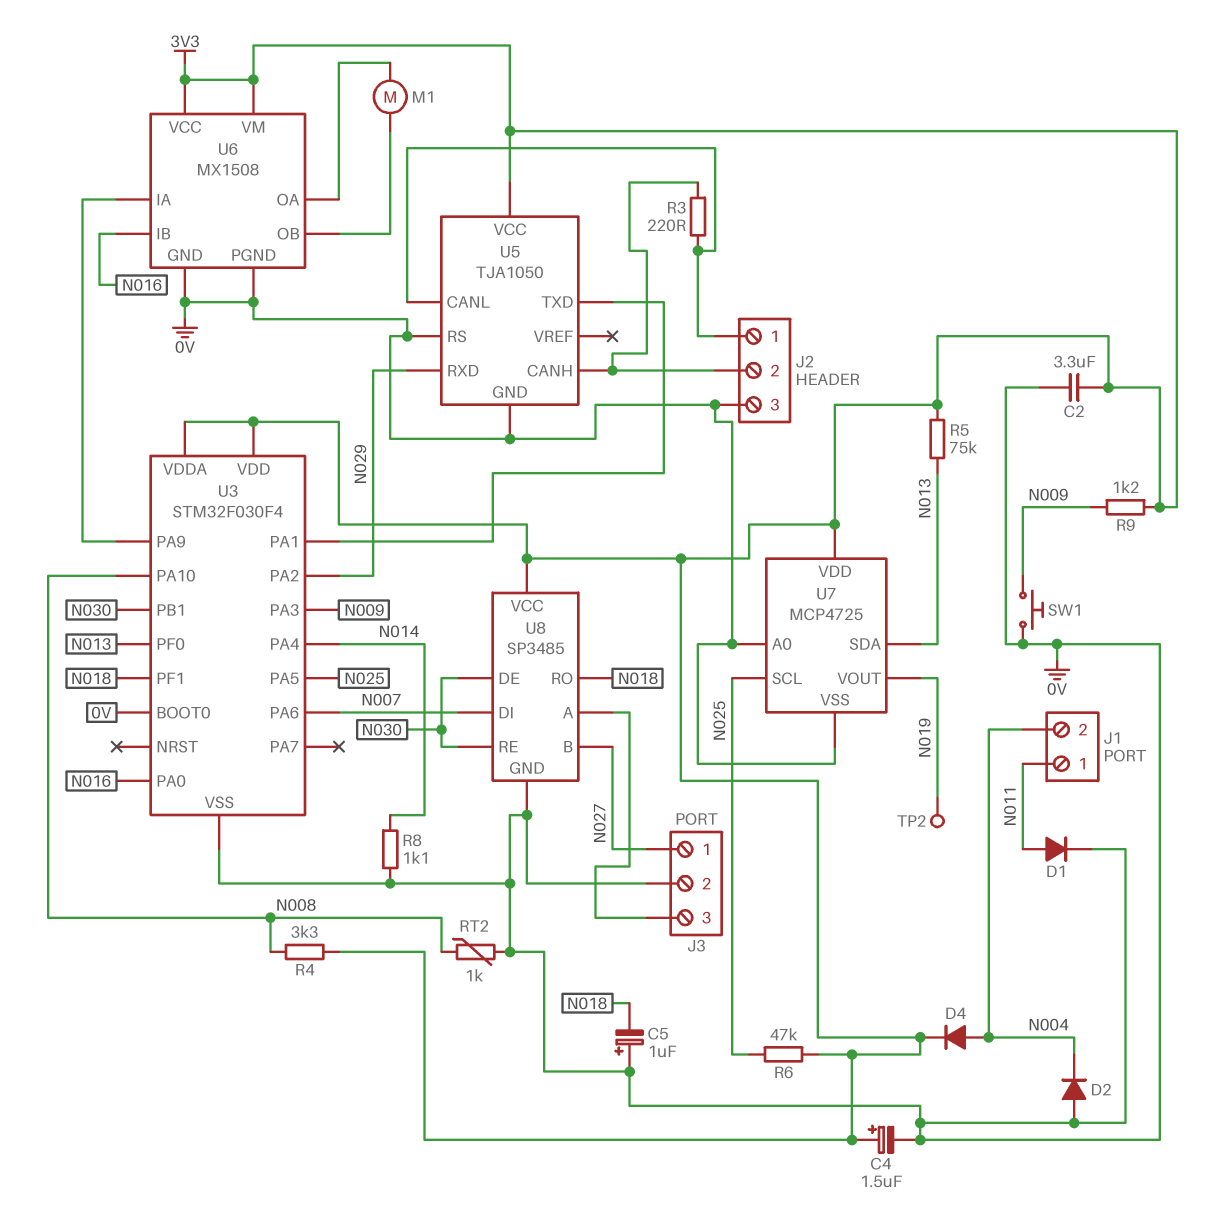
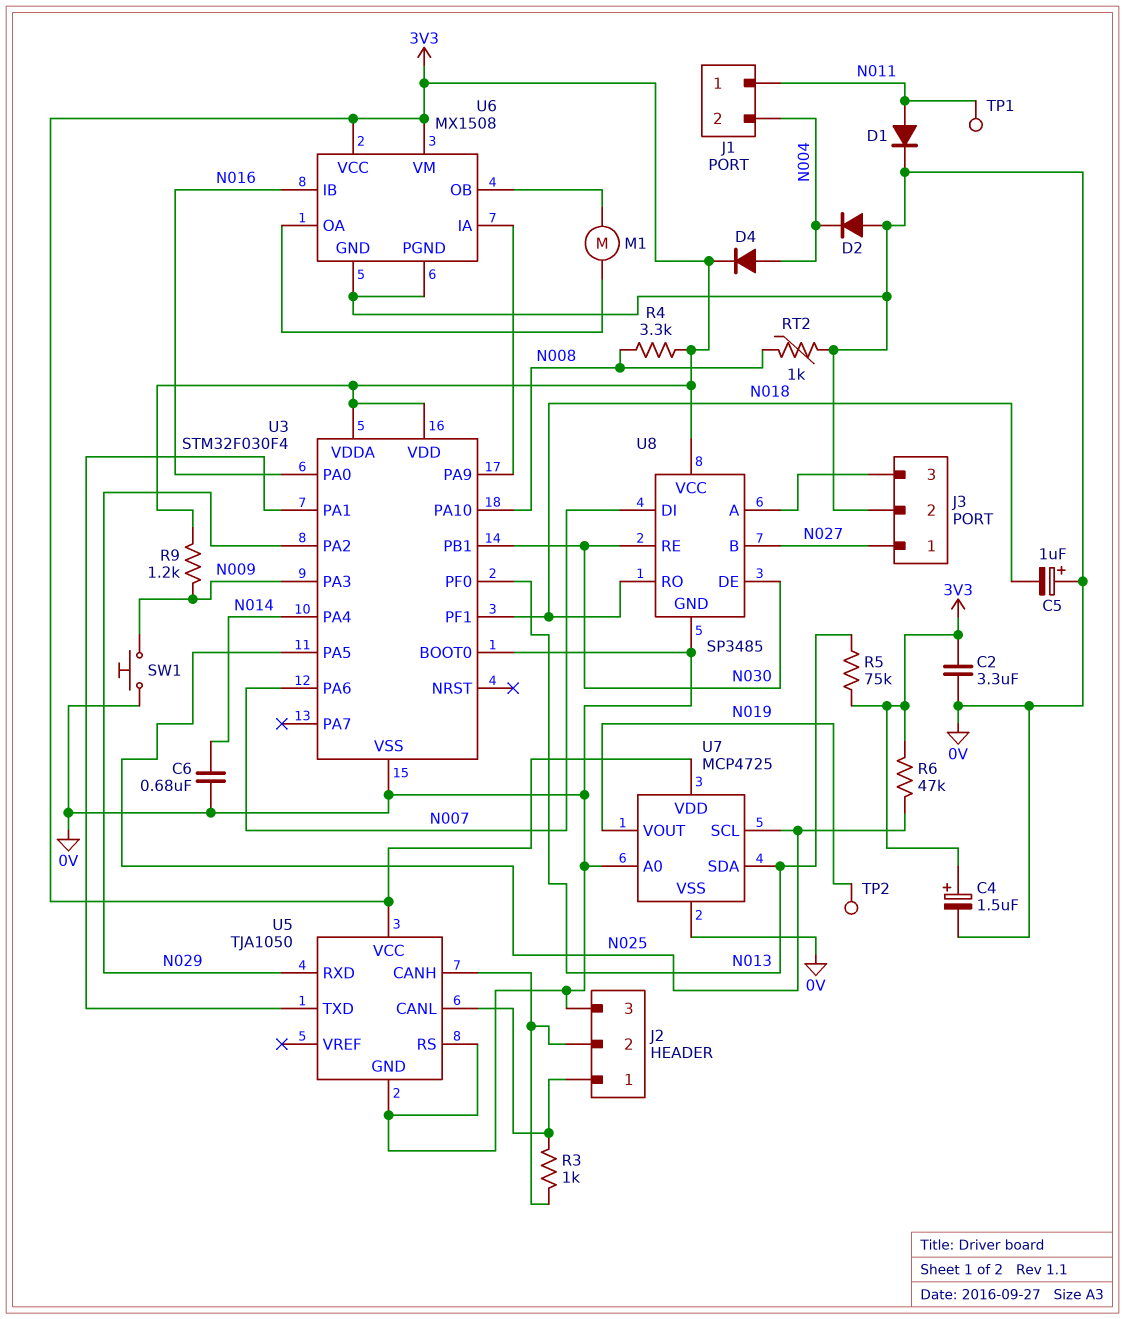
C6: none -> 680nF (0V, N014)
R3: 220 (J2/1, J2/2) -> 1k (J2/1, J2/2)
R8: 1.1k (0V, N014) -> none
TP1: none -> test point (N011)

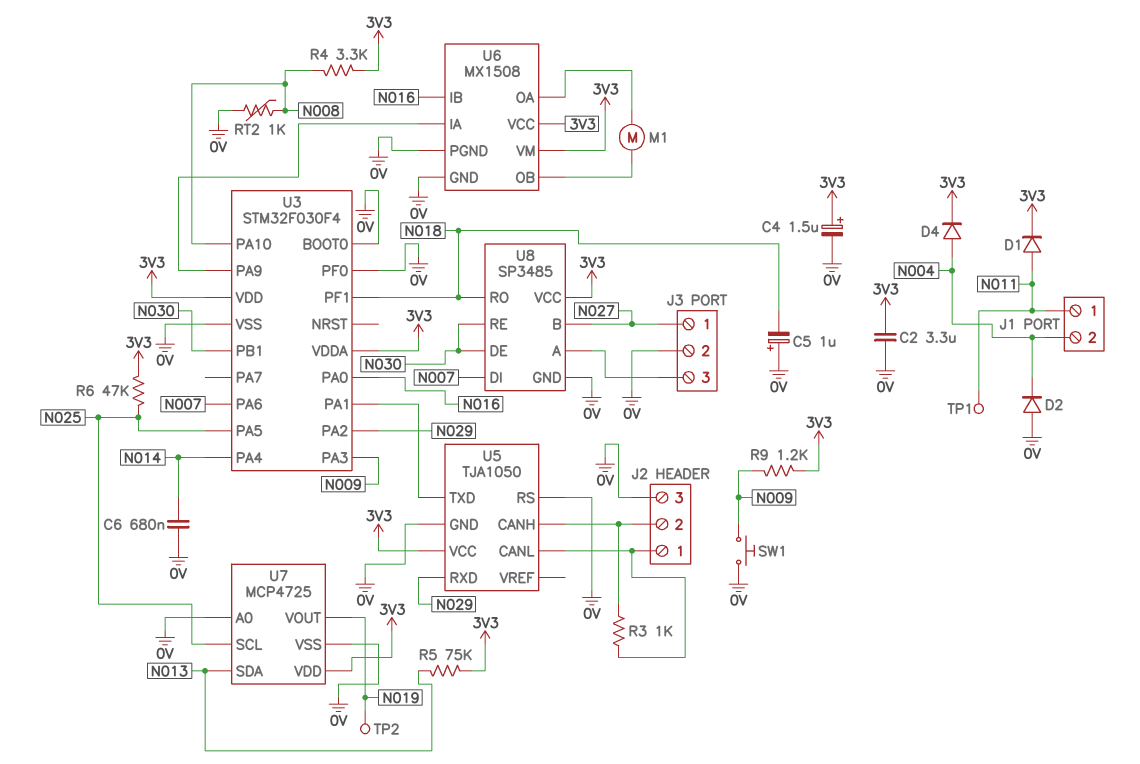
D1: diode (A N011, K 0V) -> diode (A N011, K 3V3)
U3 pin PF0: N013 -> 0V

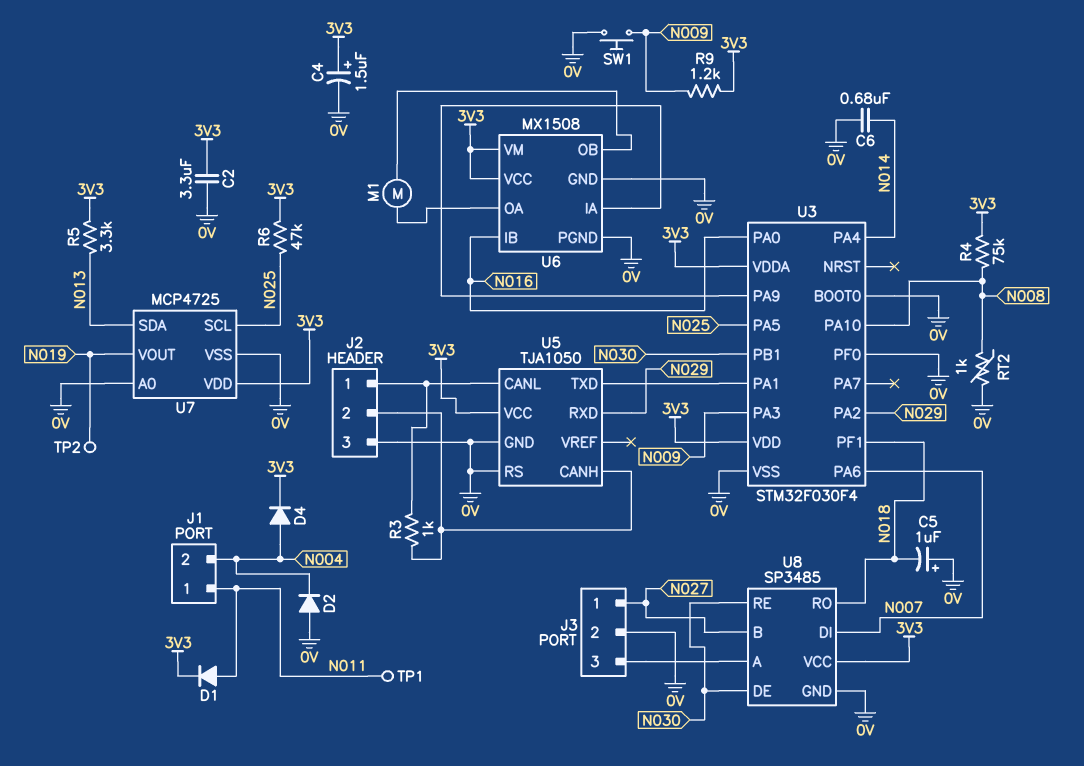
R4: 3.3k (3V3, N008) -> 75k (3V3, N008)
R5: 75k (3V3, N013) -> 3.3k (3V3, N013)

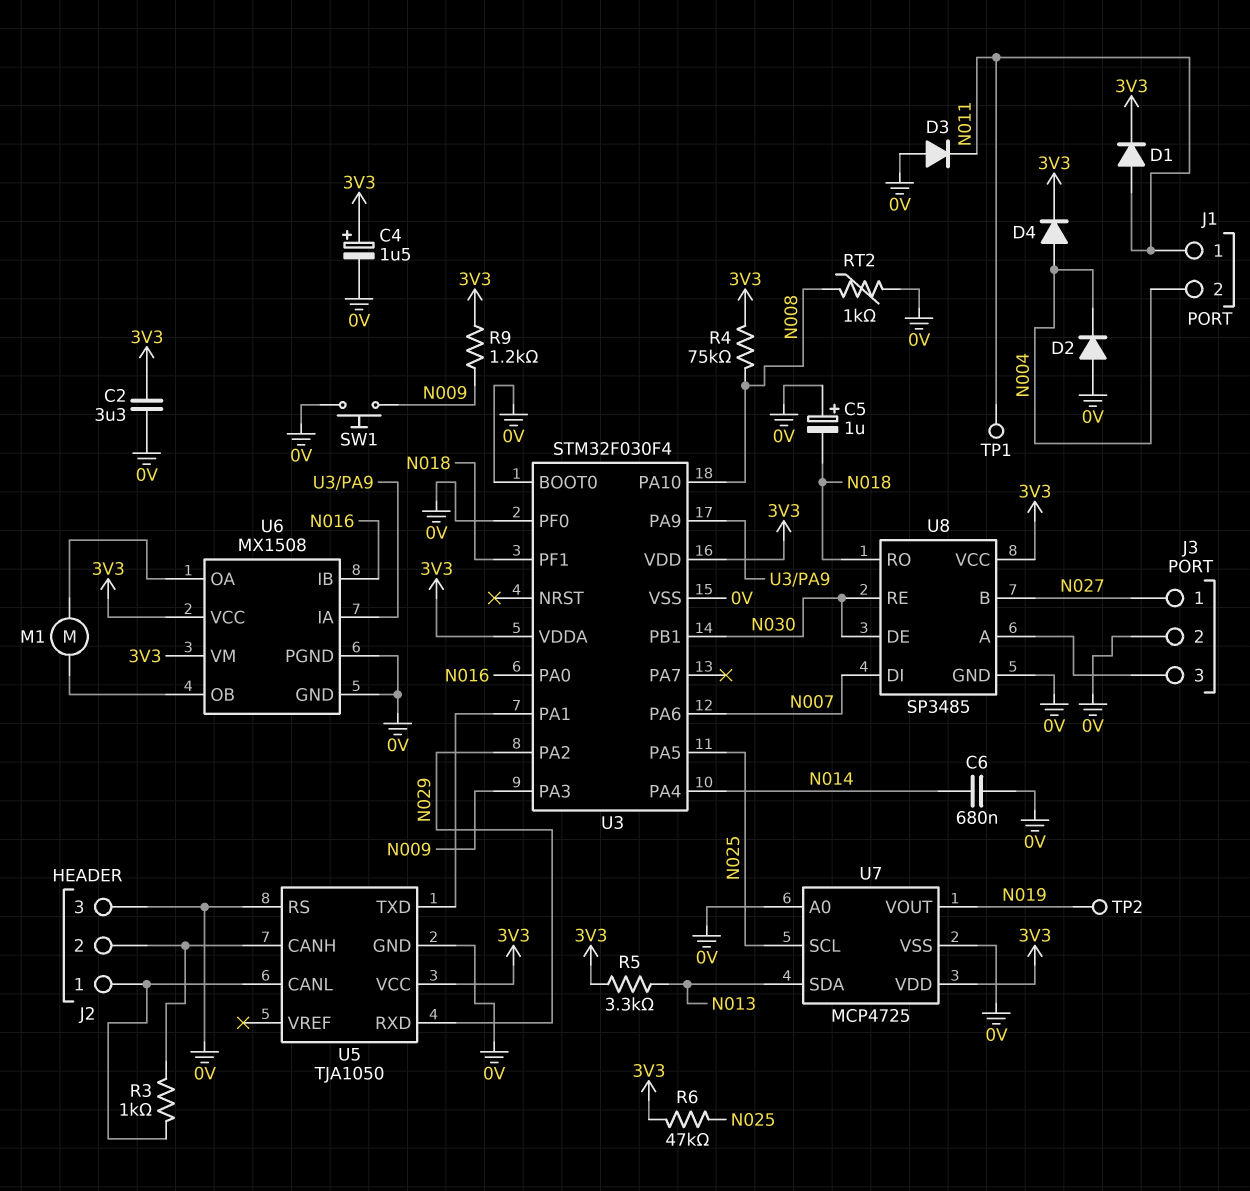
D3: none -> diode (A 0V, K N011)

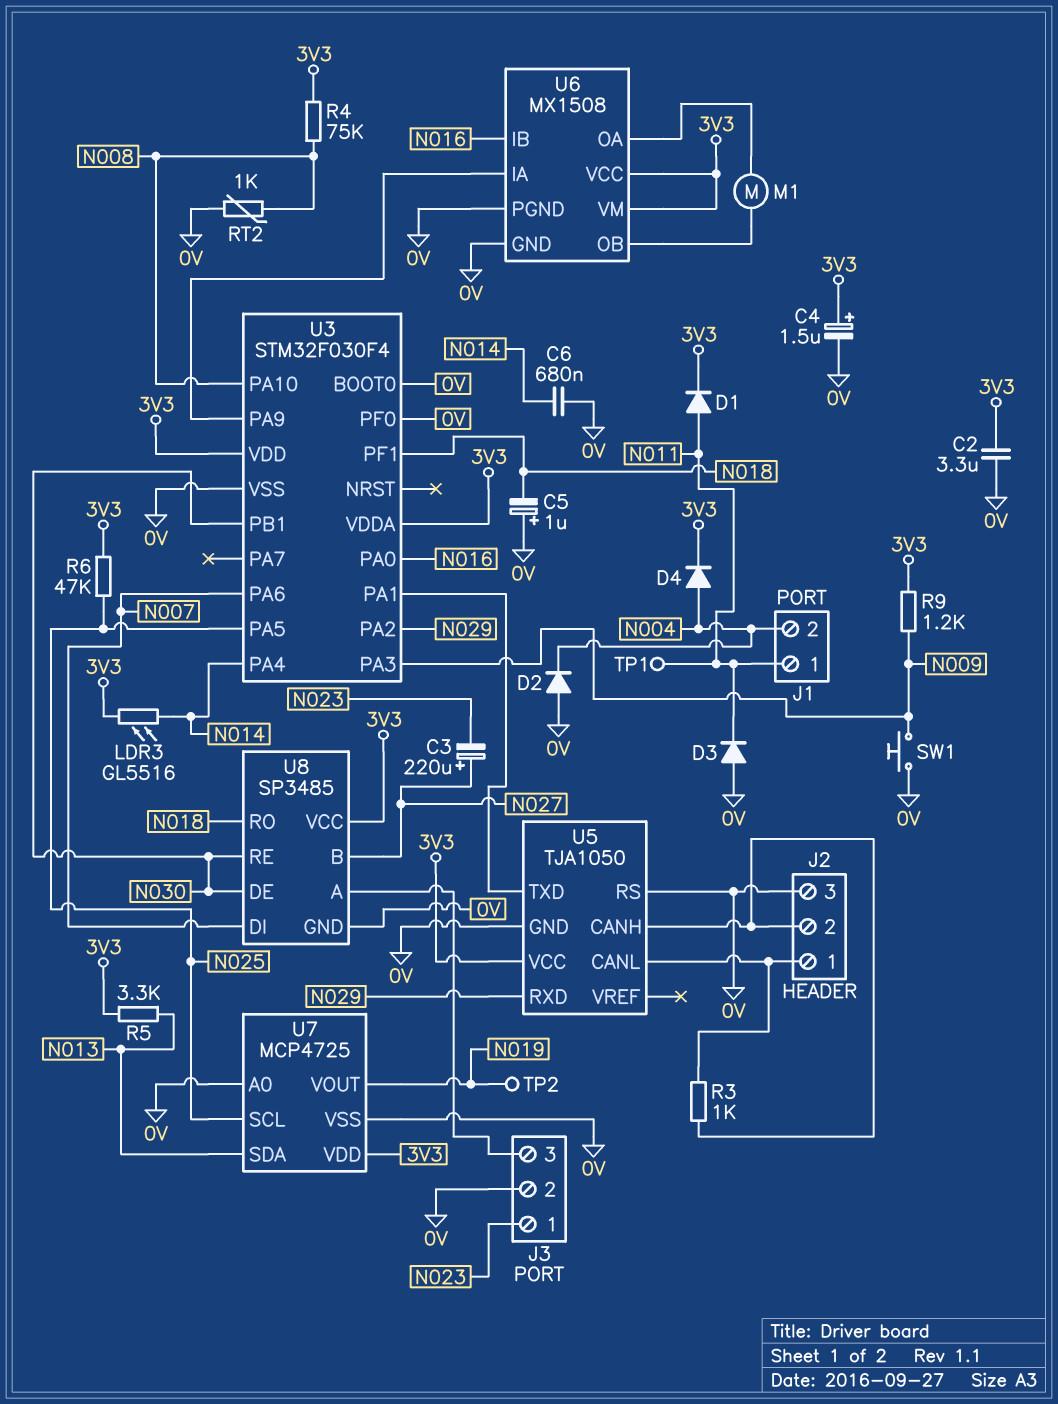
C3: none -> 220uF (plus N027, minus N023)
J3 pin 1: N027 -> N023
LDR3: none -> GL5516 (3V3, N014)

